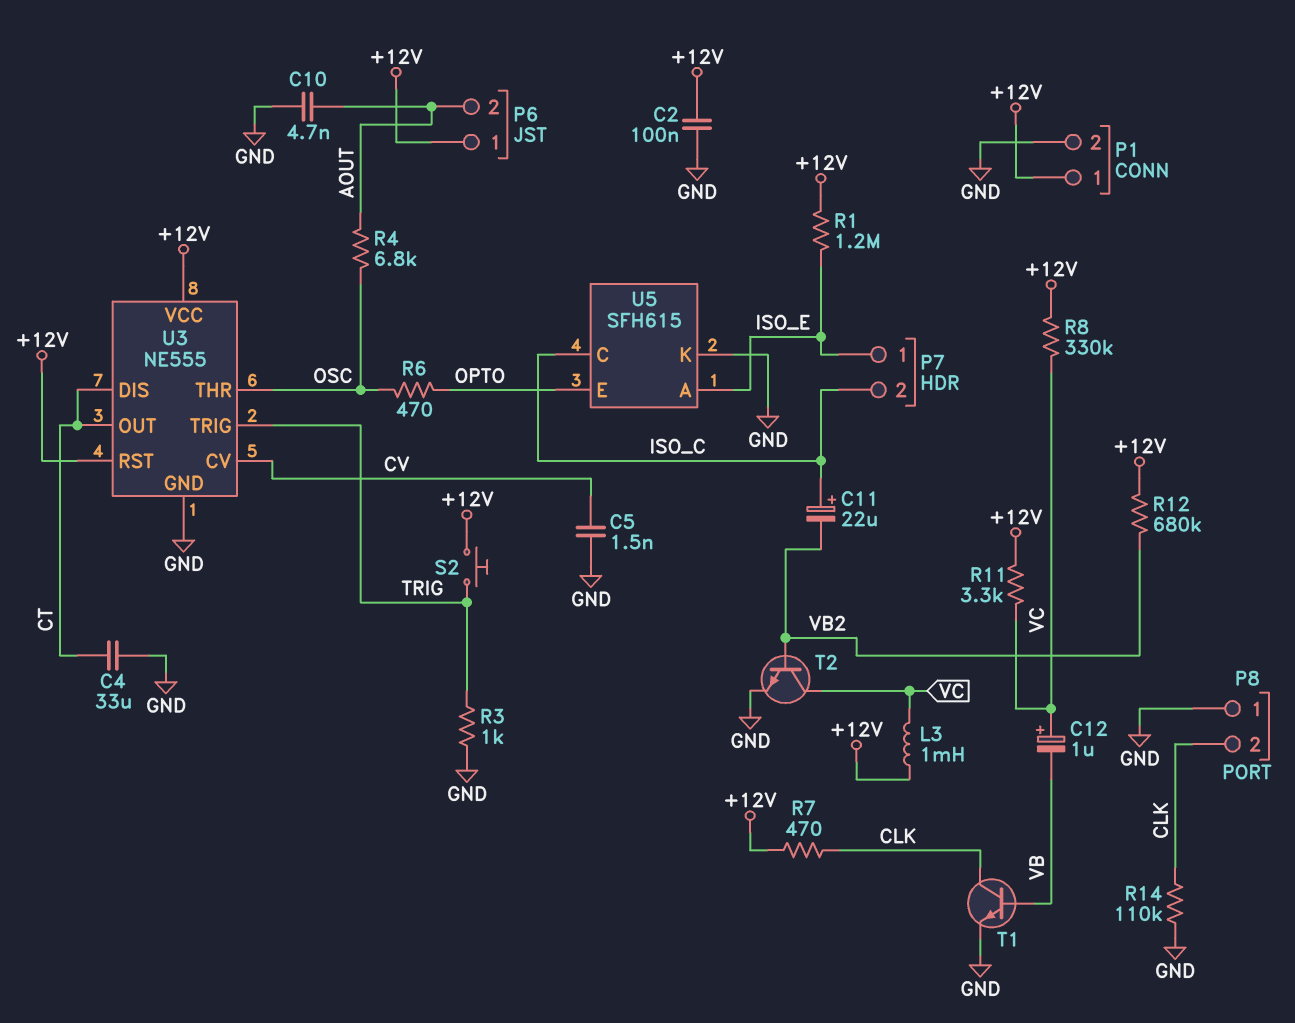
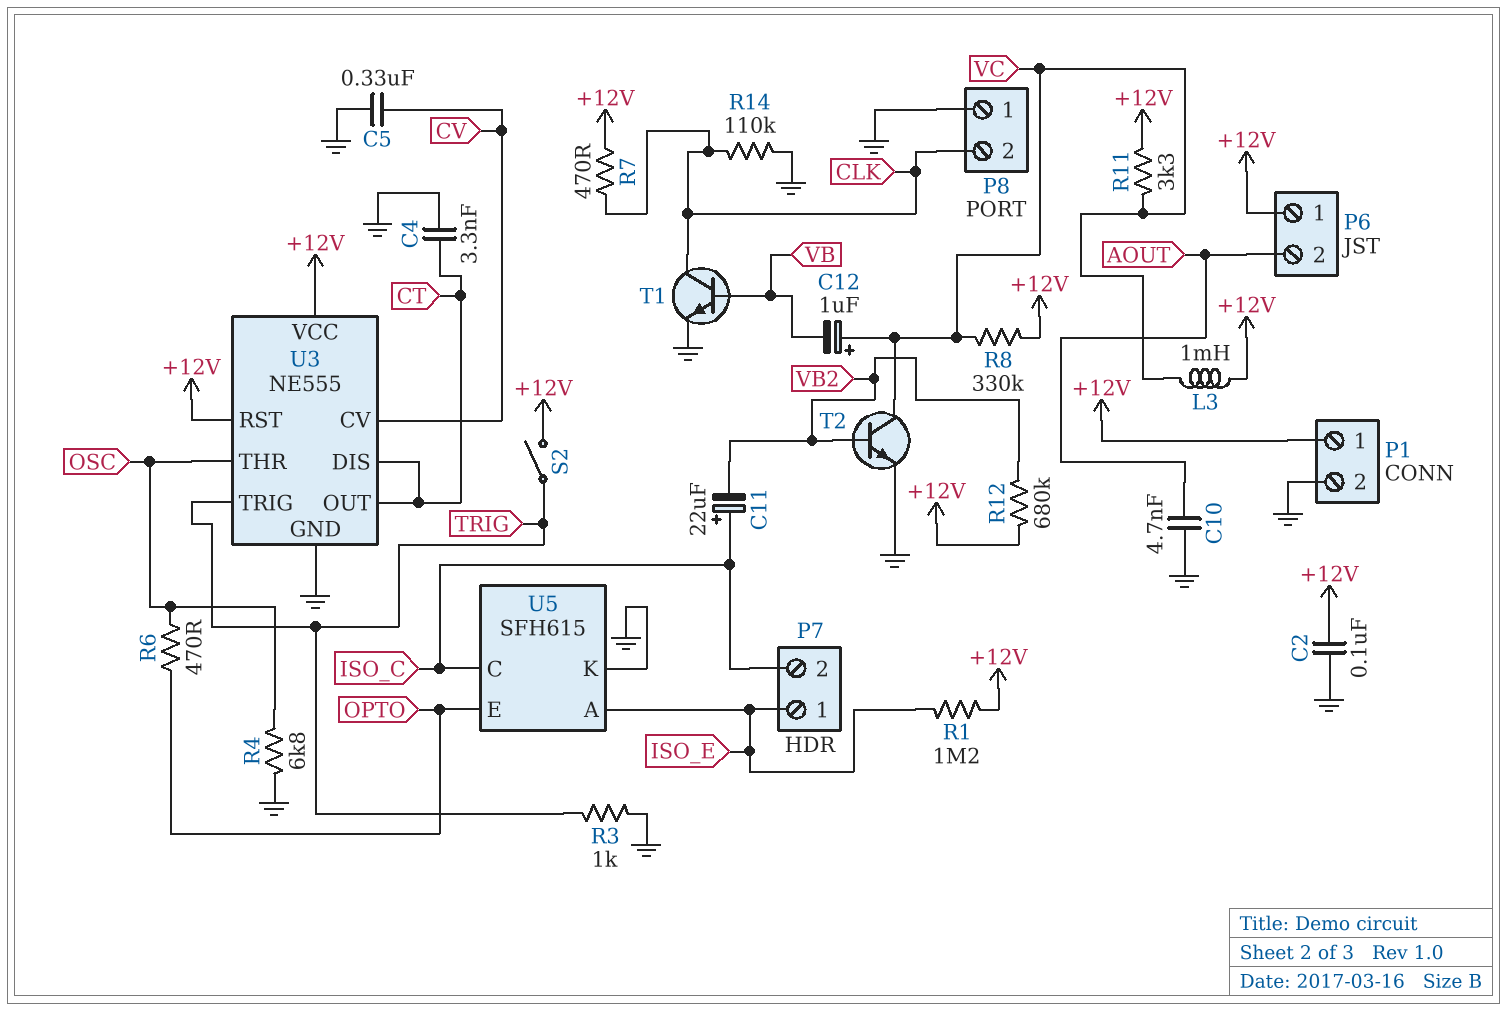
C4: 33uF (CT, GND) -> 3.3nF (CT, GND)
C5: 1.5nF (CV, GND) -> 330nF (CV, GND)
R4: 6.8k (AOUT, OSC) -> 6.8k (GND, OSC)
S2: button (+12V, TRIG) -> switch (+12V, TRIG)

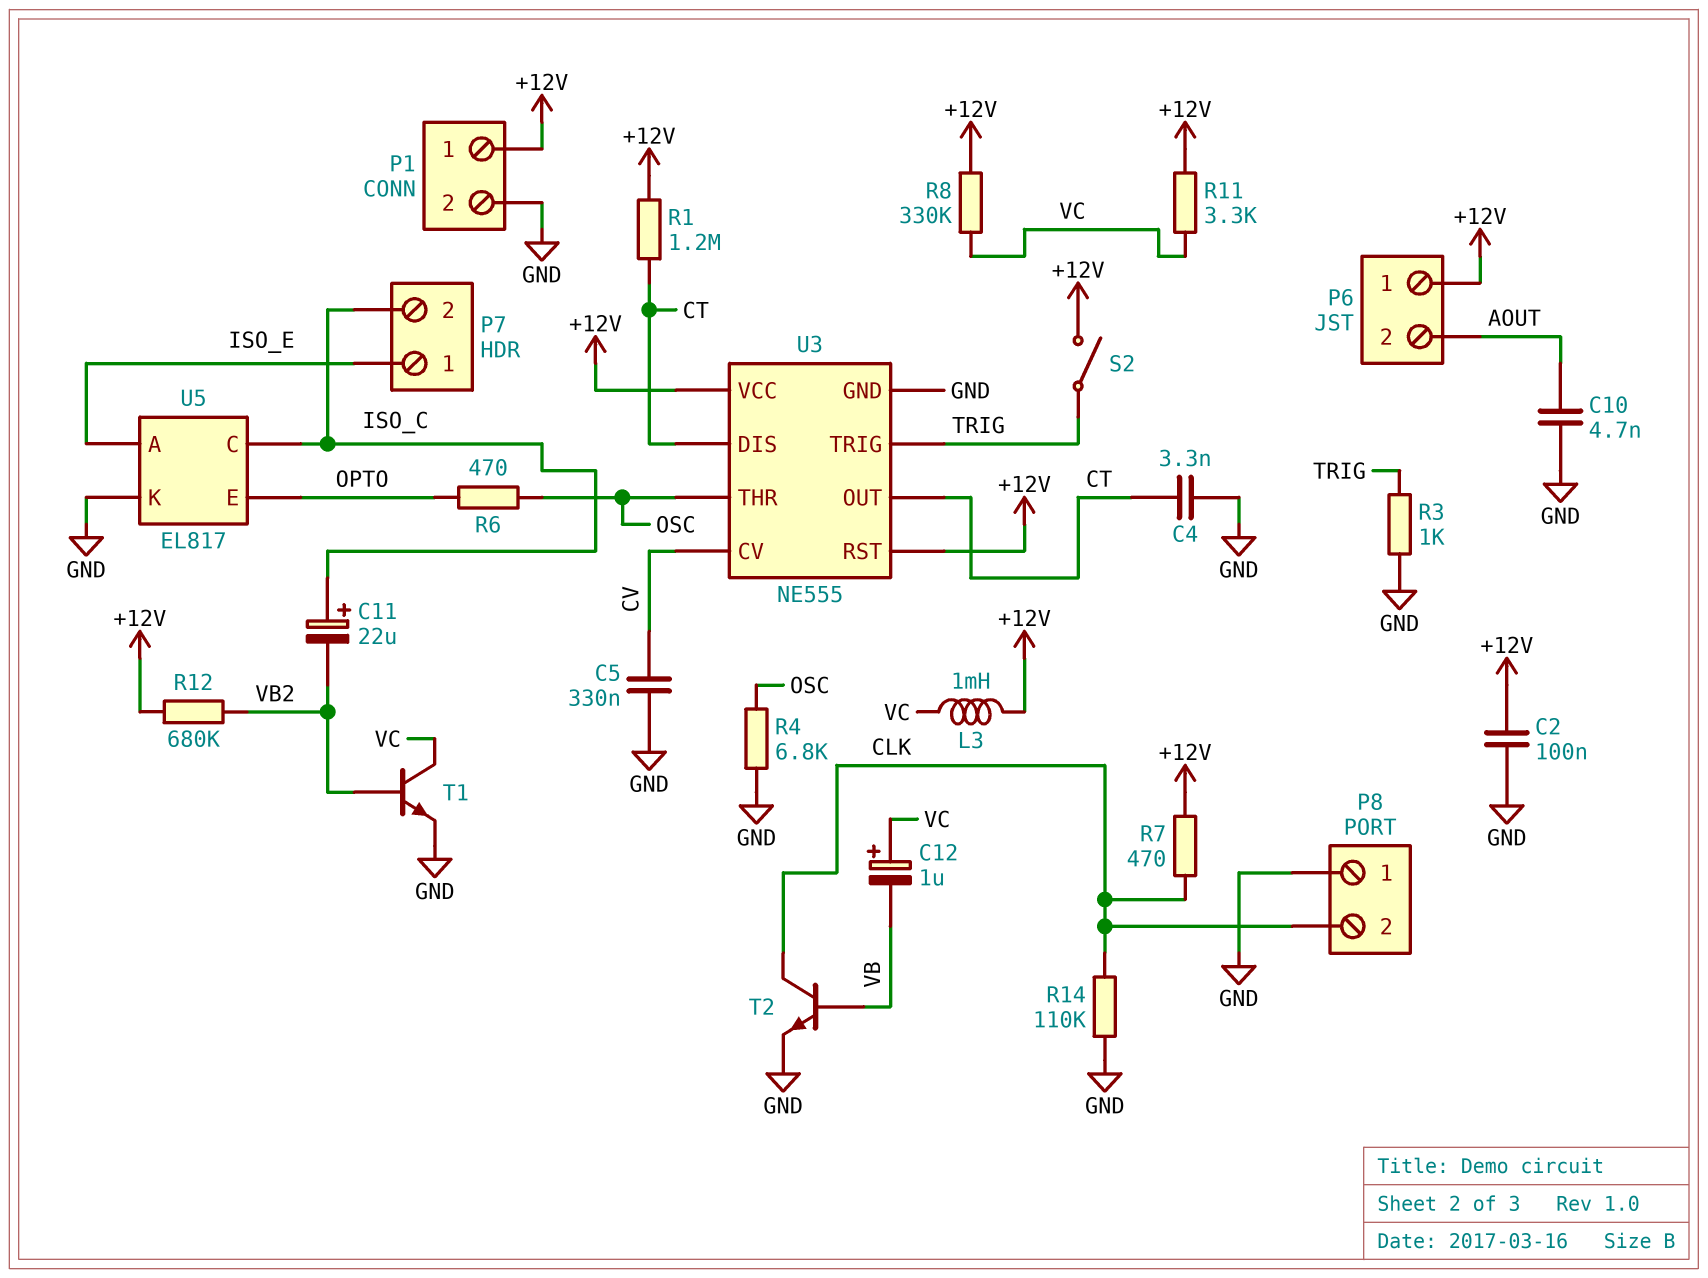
R1: 1.2M (+12V, ISO_E) -> 1.2M (+12V, CT)
T1: NPN (B VB, C CLK, E GND) -> NPN (B VB2, C VC, E GND)
T2: NPN (B VB2, C VC, E GND) -> NPN (B VB, C CLK, E GND)
U5: SFH615 -> EL817

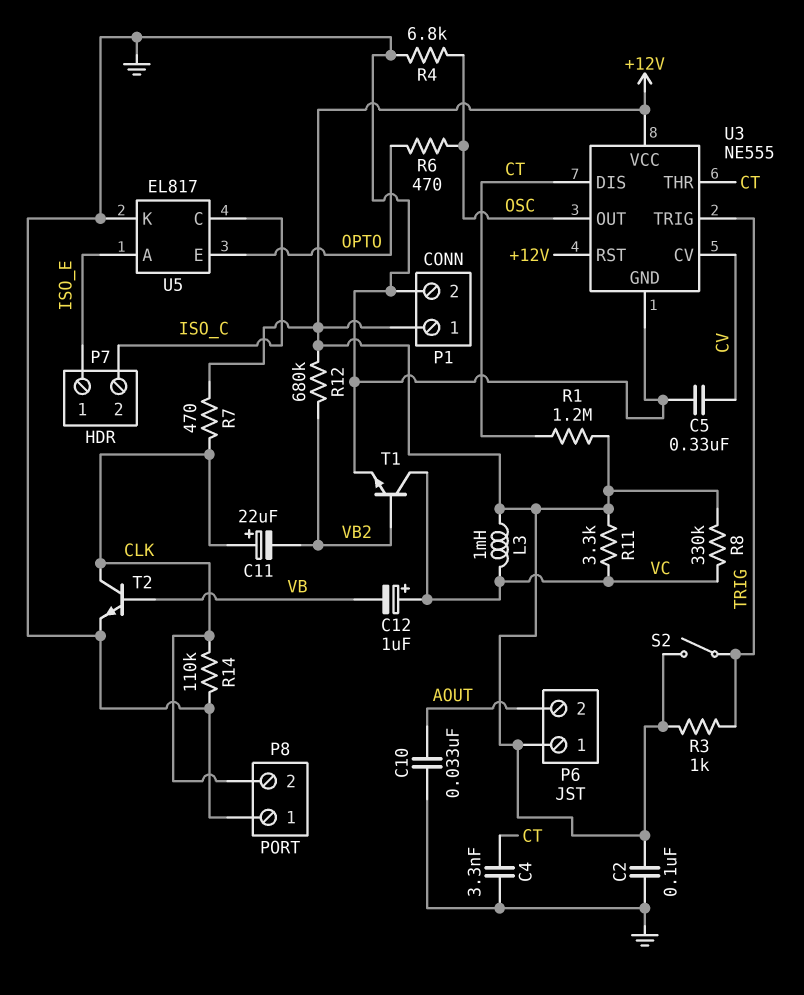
C10: 4.7nF (AOUT, GND) -> 33nF (AOUT, GND)
C11: 22uF (plus ISO_C, minus VB2) -> 22uF (plus CLK, minus VB2)
R3: 1k (GND, TRIG) -> 1k (+12V, TRIG)
U3 pin OUT: CT -> OSC
U3 pin THR: OSC -> CT

